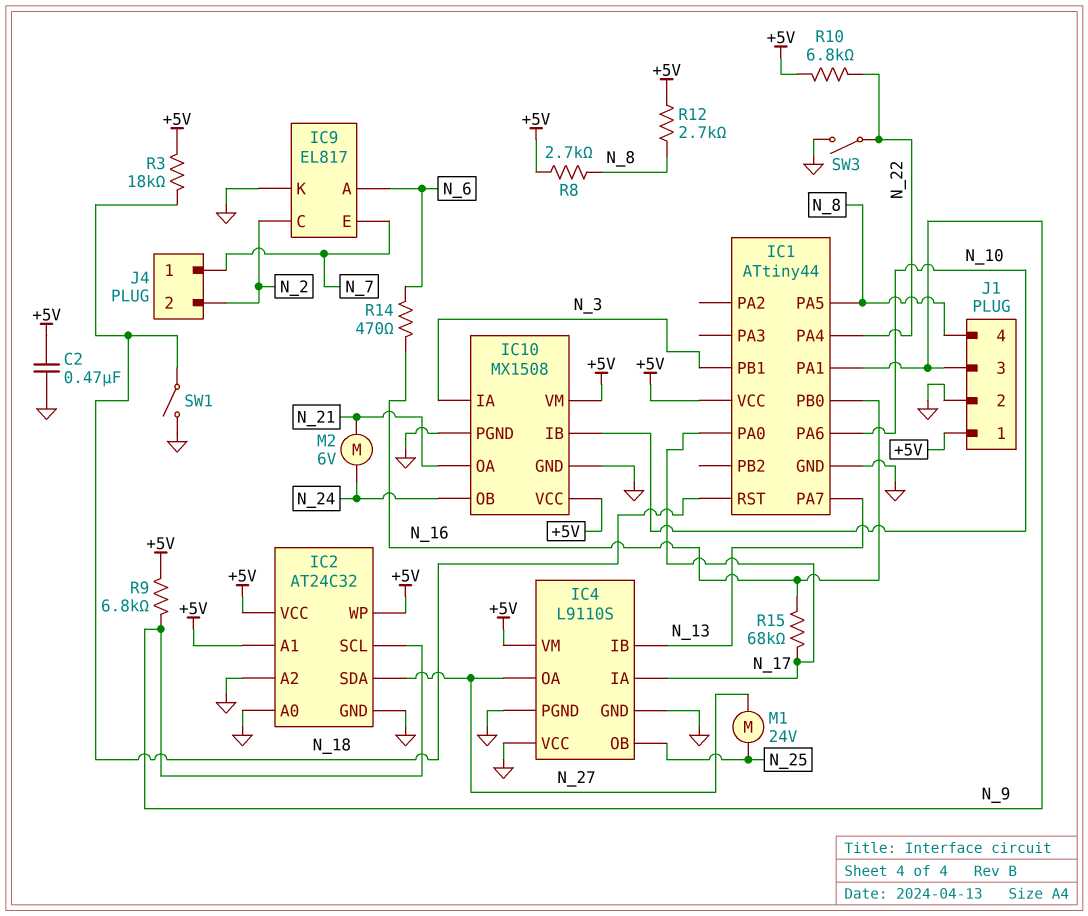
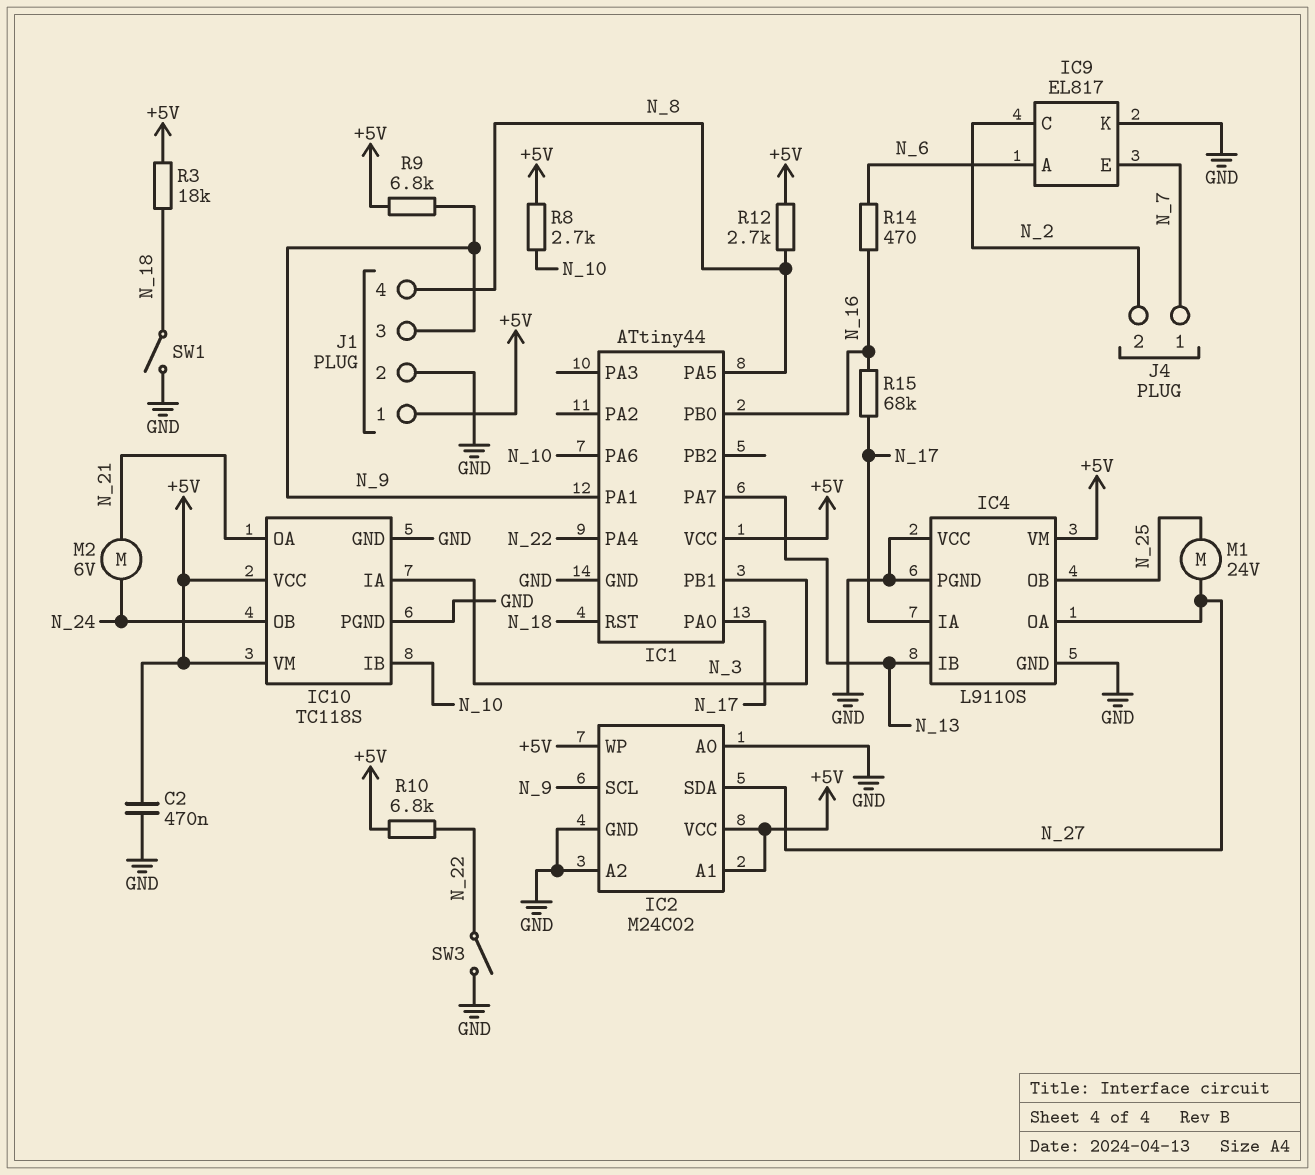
IC2: AT24C32 -> M24C02
IC10: MX1508 -> TC118S
R8: 2.7k (+5V, N_8) -> 2.7k (+5V, N_10)

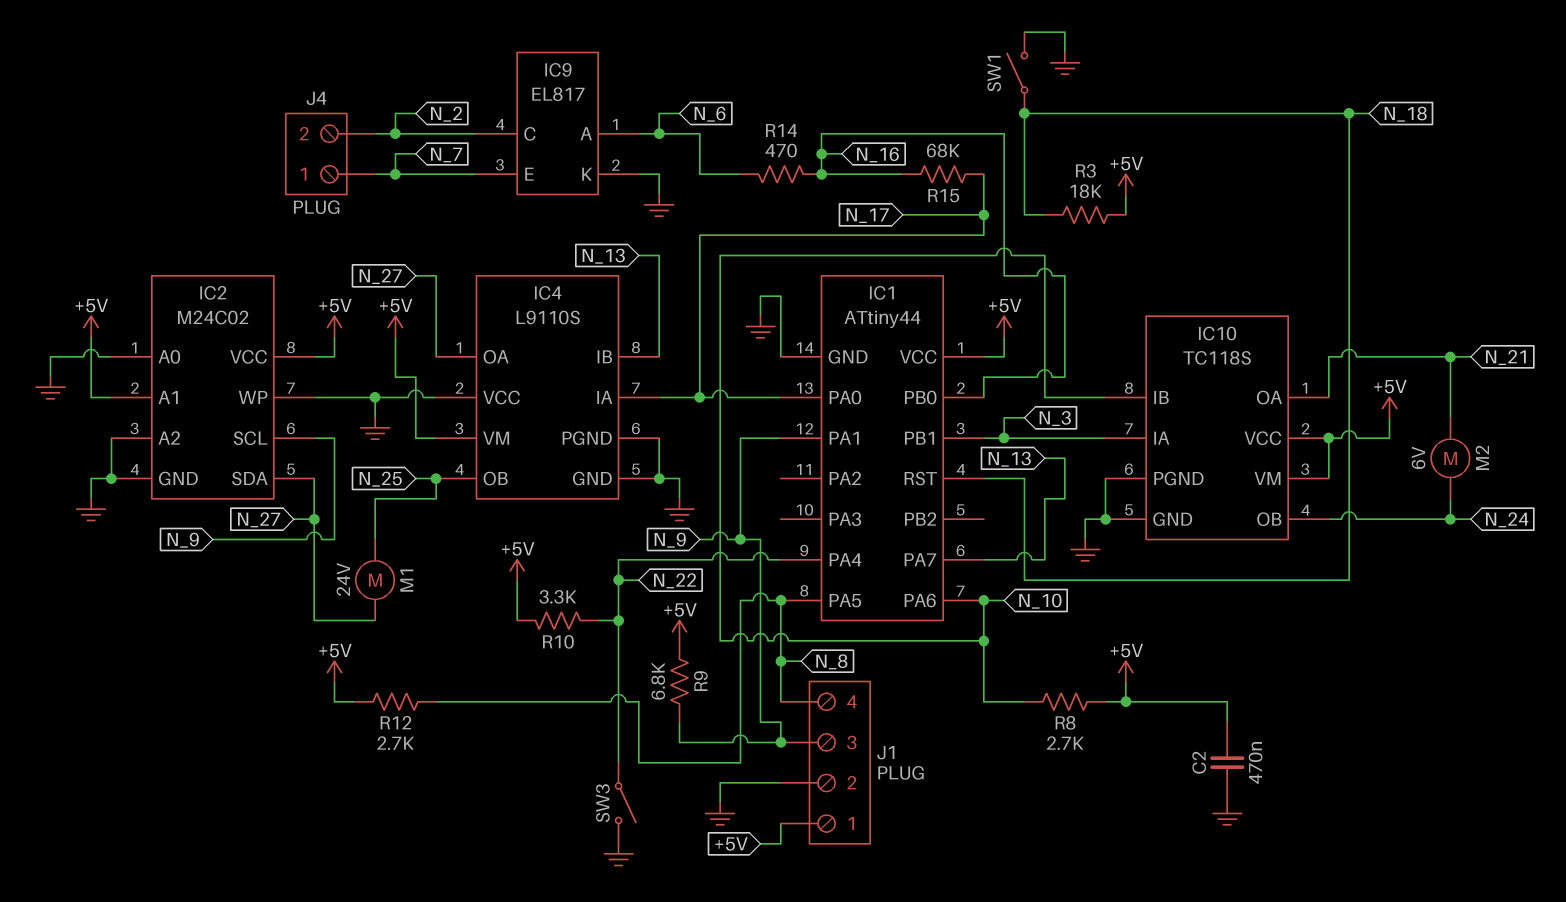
IC2 pin WP: +5V -> GND
R10: 6.8k (+5V, N_22) -> 3.3k (+5V, N_22)

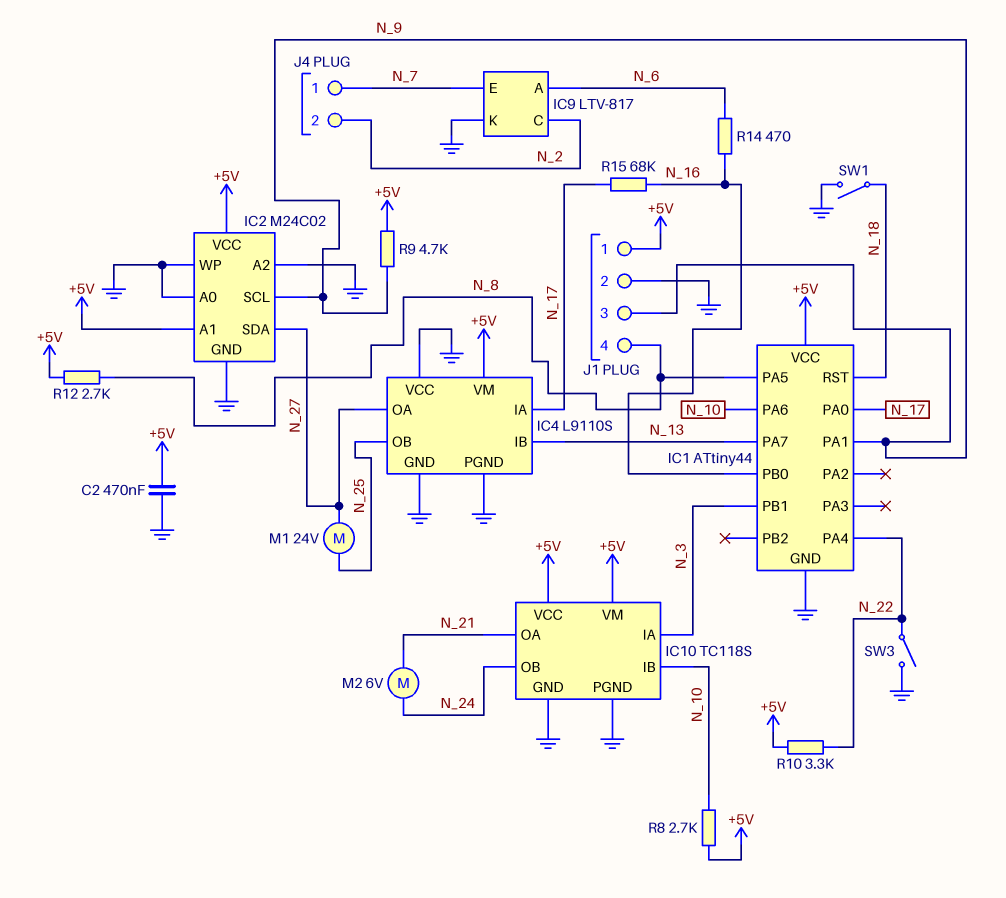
IC9: EL817 -> LTV-817
R3: 18k (+5V, N_18) -> none
R9: 6.8k (+5V, N_9) -> 4.7k (+5V, N_9)

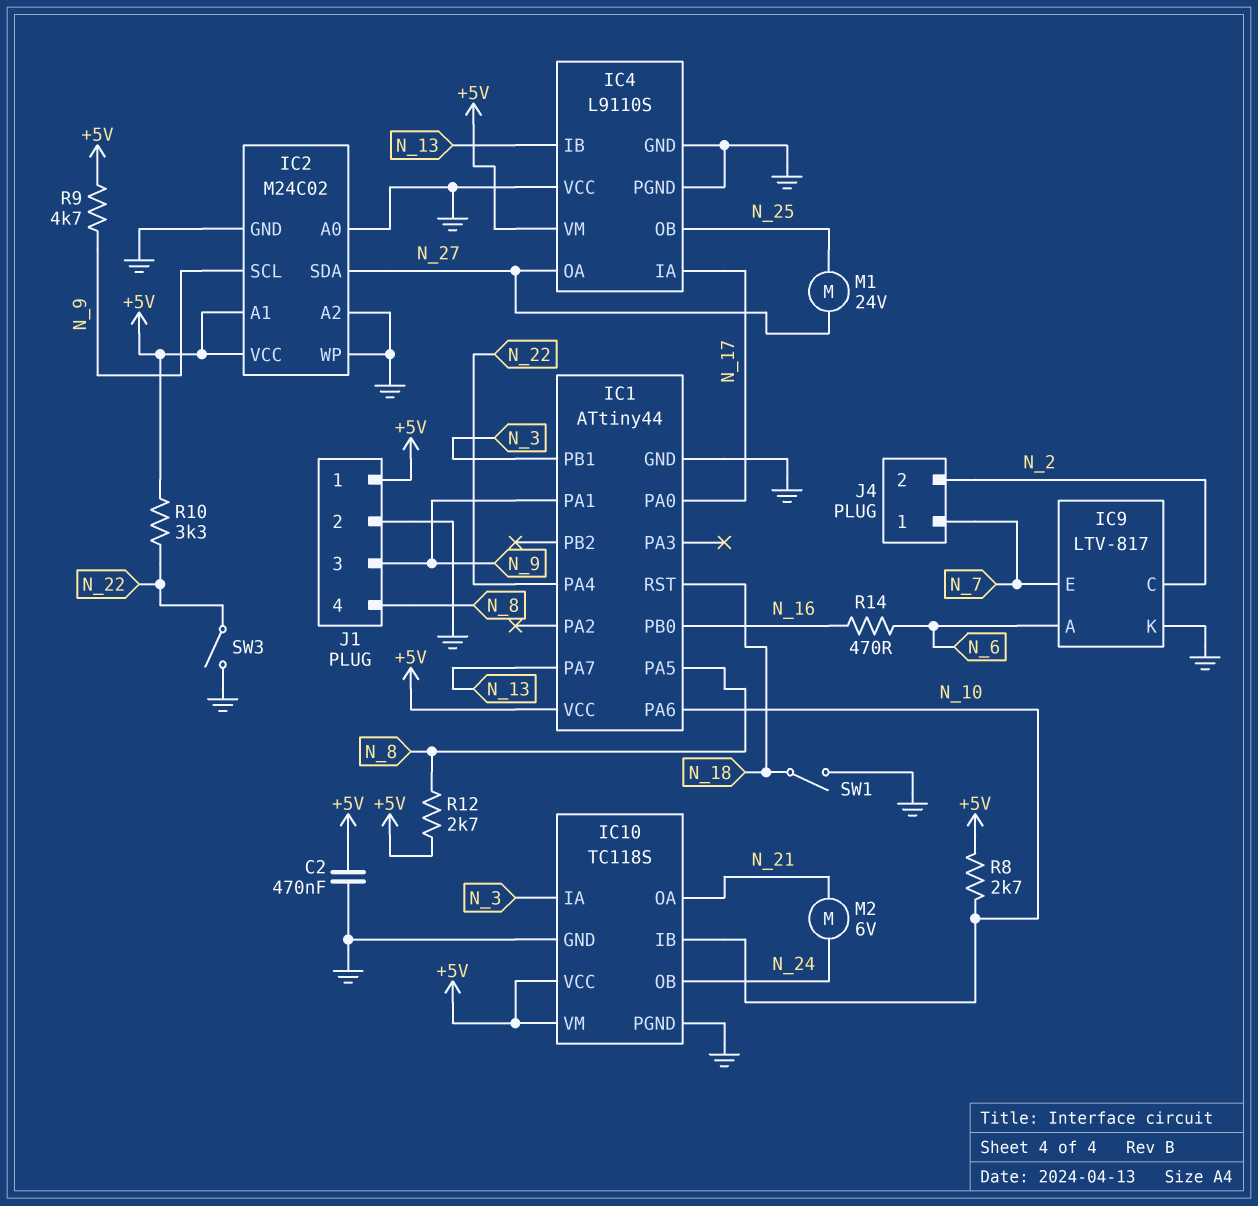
R15: 68k (N_16, N_17) -> none

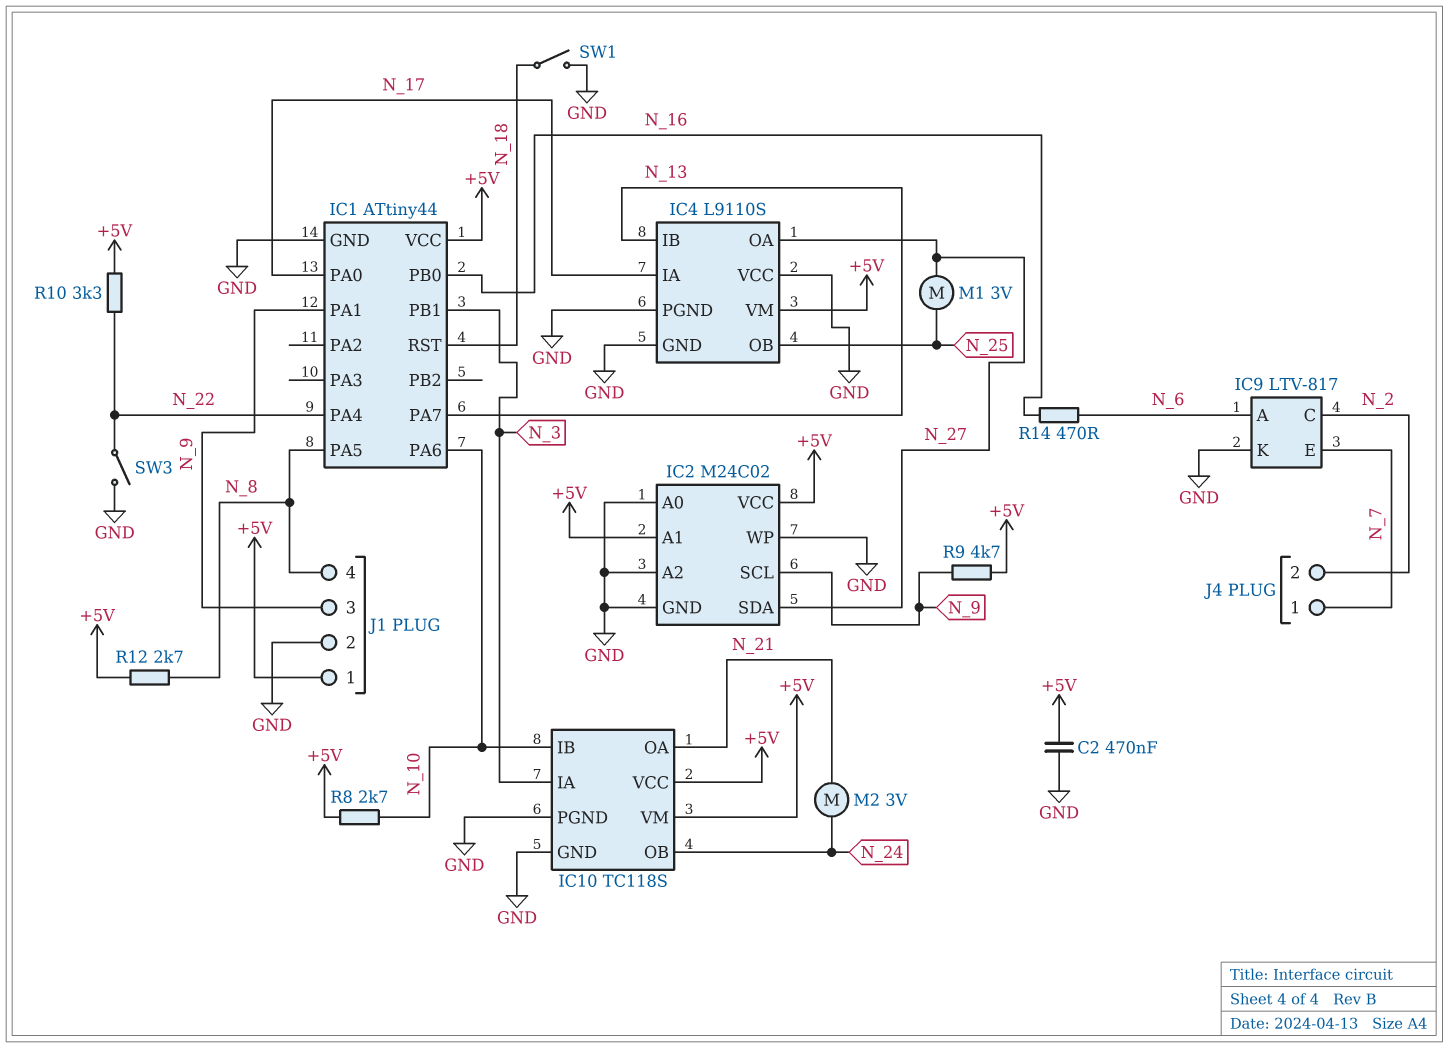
M1: motor 24V (N_25, N_27) -> motor 3V (N_25, N_27)
M2: motor 6V (N_21, N_24) -> motor 3V (N_21, N_24)

